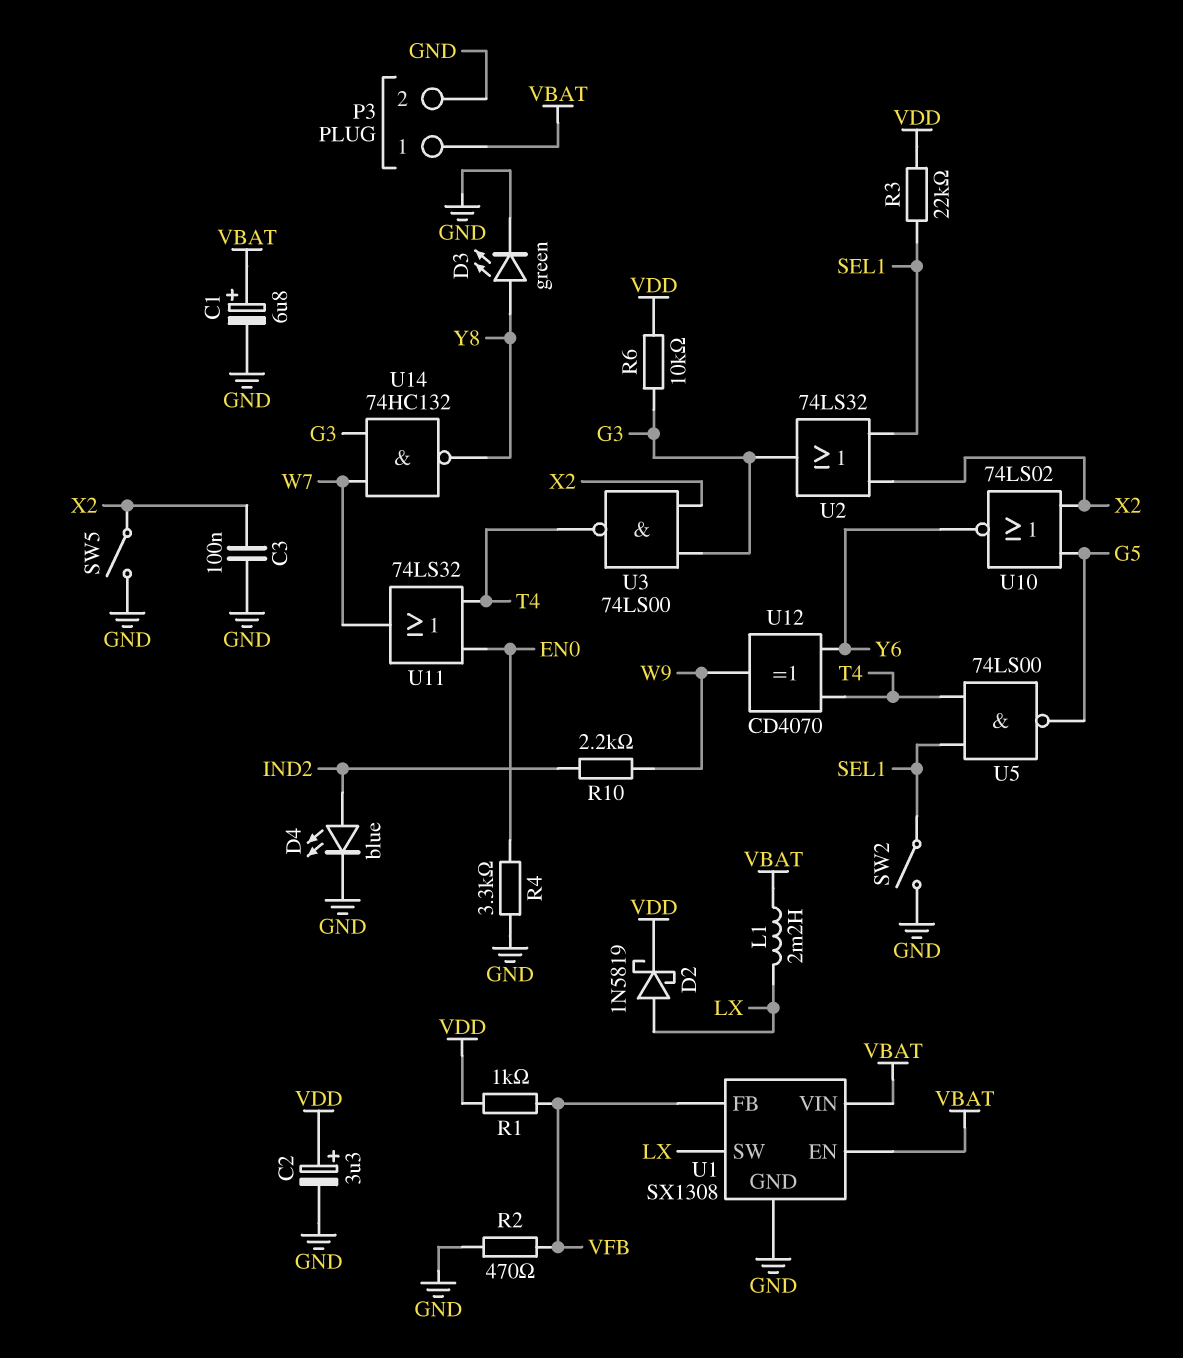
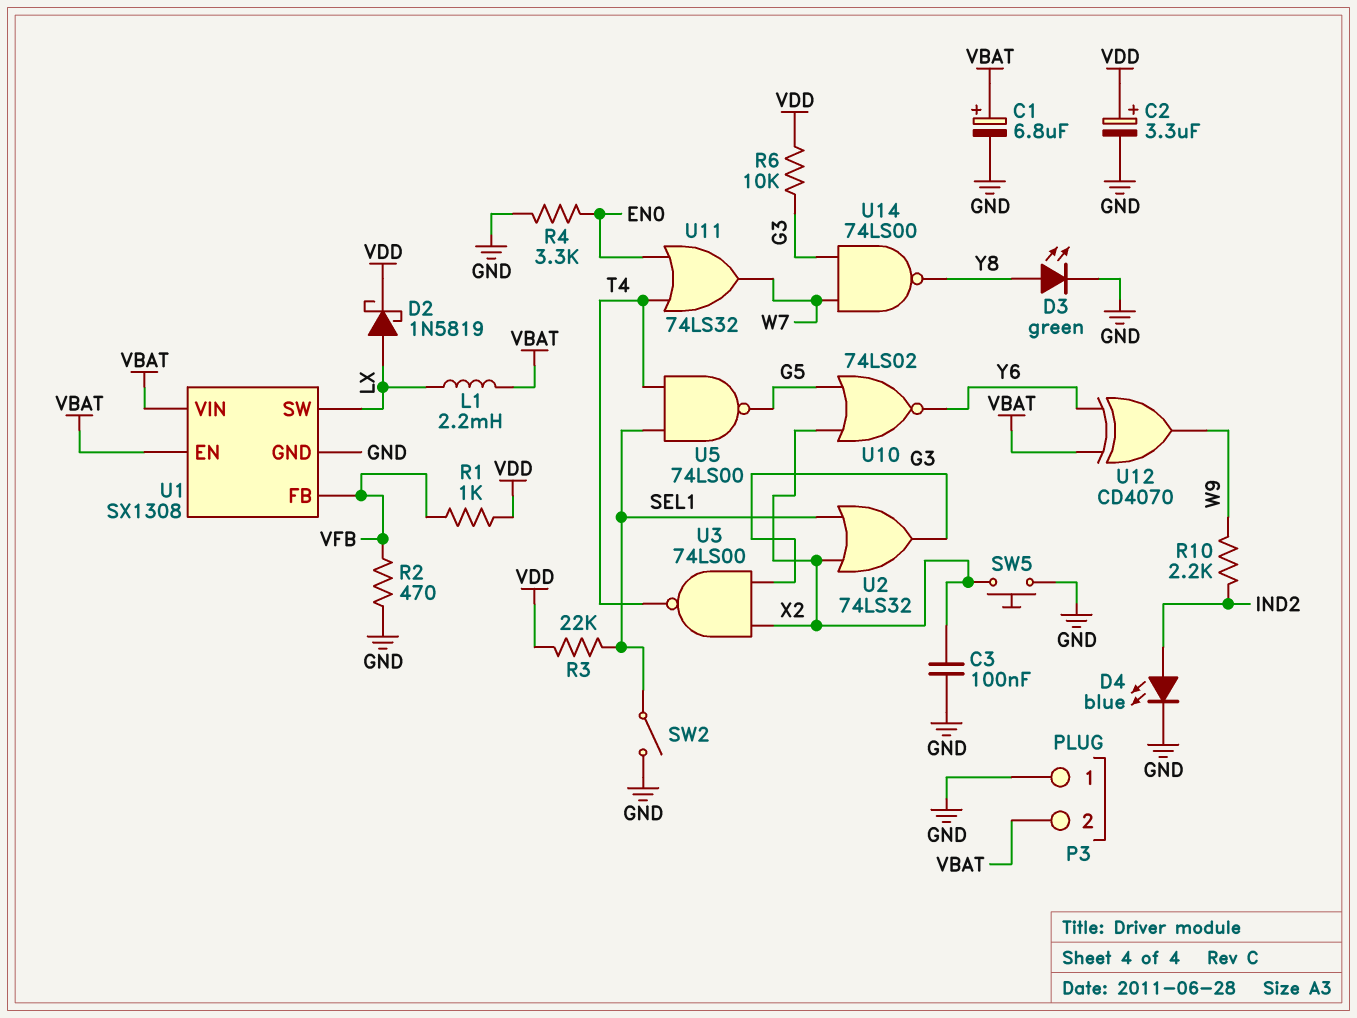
P3 pin 1: VBAT -> GND
P3 pin 2: GND -> VBAT
SW5: switch (GND, X2) -> button (GND, X2)
U12: XOR CD4070 (in T4, in Y6, out W9) -> XOR CD4070 (in VBAT, in Y6, out W9)
U14: NAND 74HC132 (in G3, in W7, out Y8) -> NAND 74LS00 (in G3, in W7, out Y8)

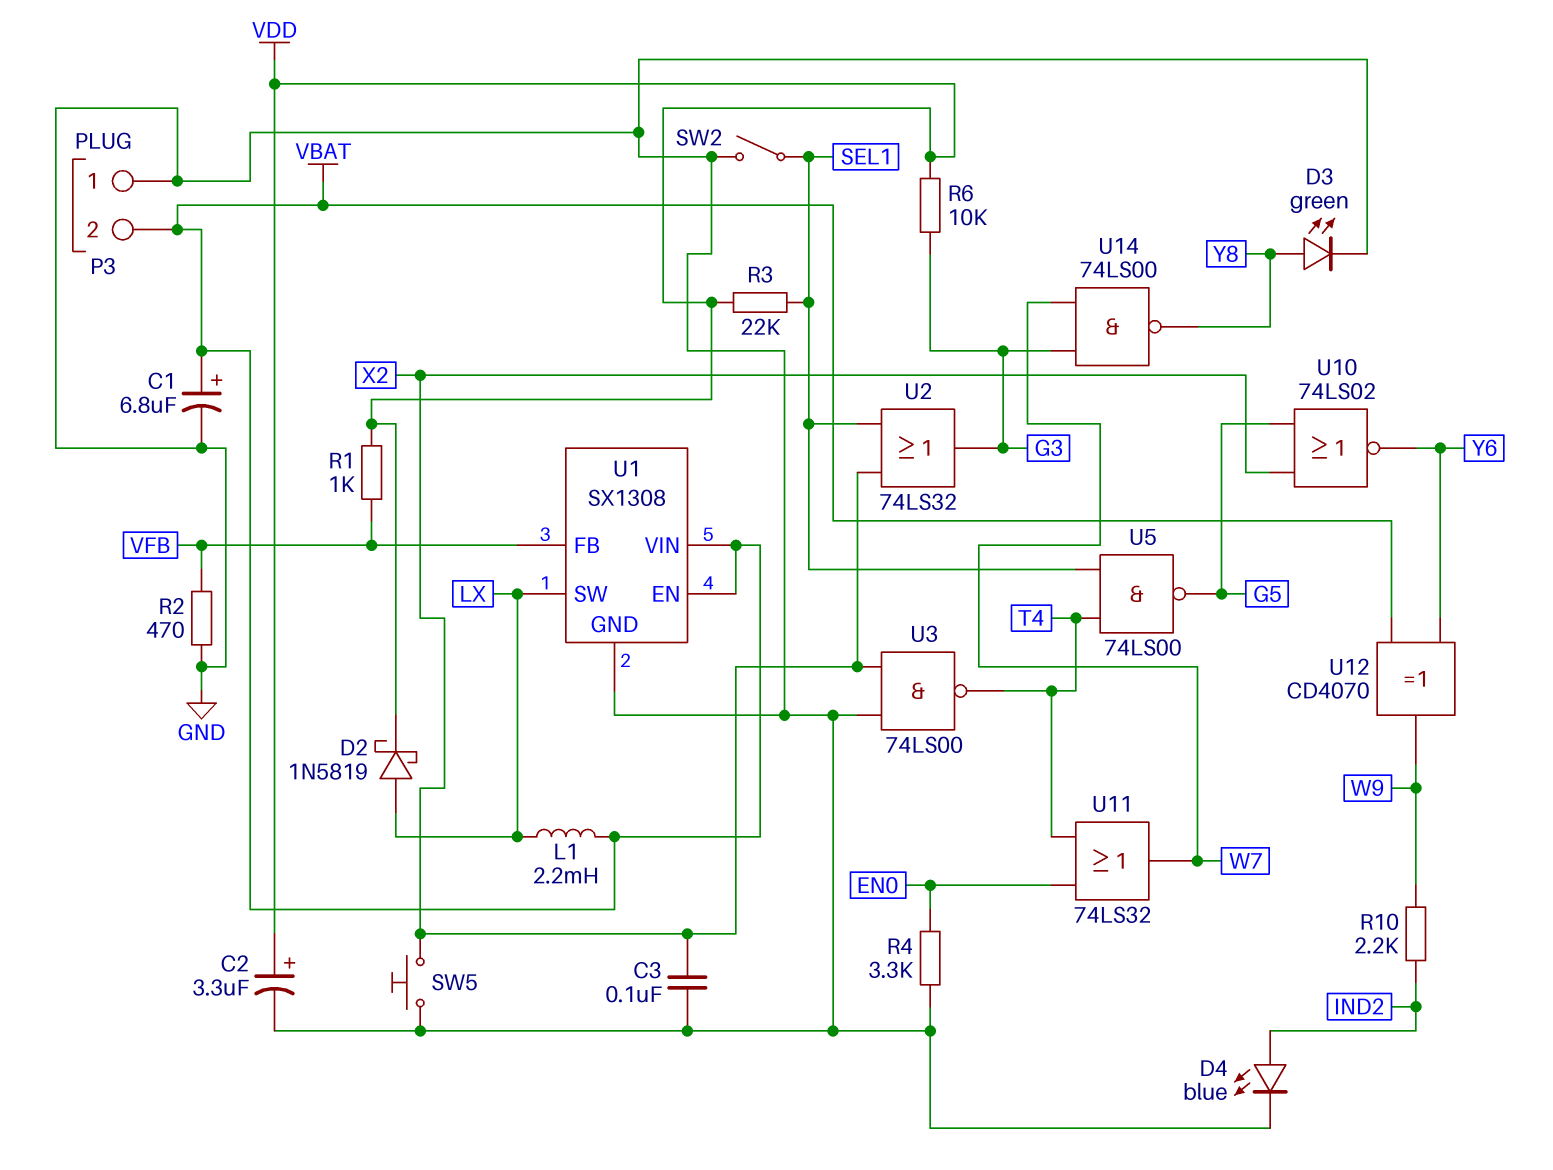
U3: NAND 74LS00 (in G3, in X2, out T4) -> NAND 74LS00 (in GND, in X2, out T4)

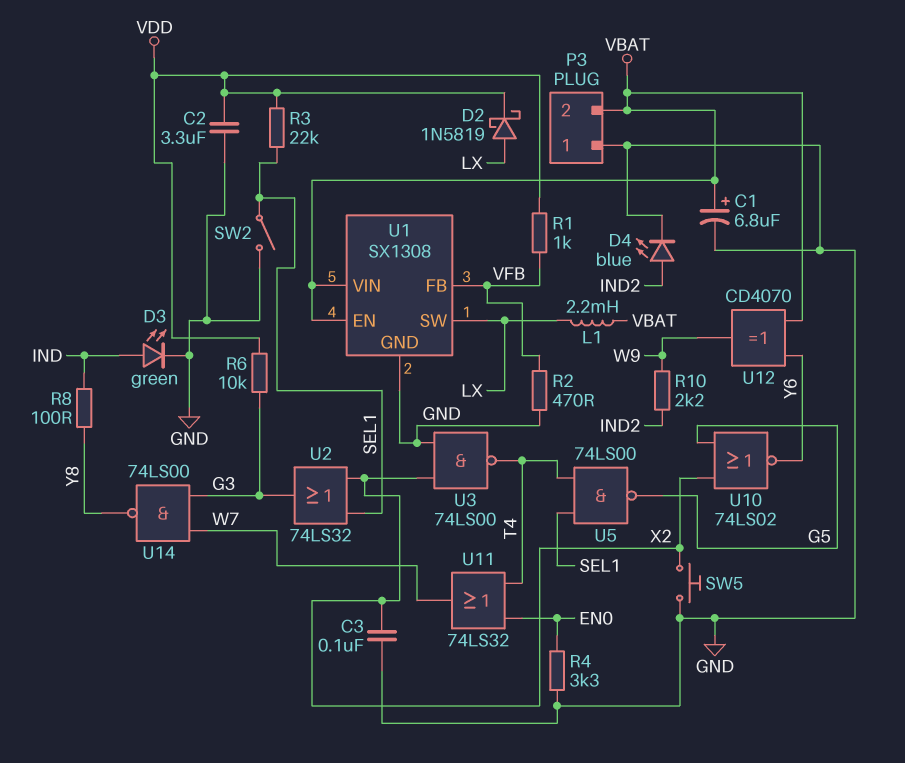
C2: 3.3uF (plus VDD, minus GND) -> 3.3uF (GND, VDD)
D3: LED green (A Y8, K GND) -> LED green (A IND, K GND)
R8: none -> 100 (IND, Y8)

